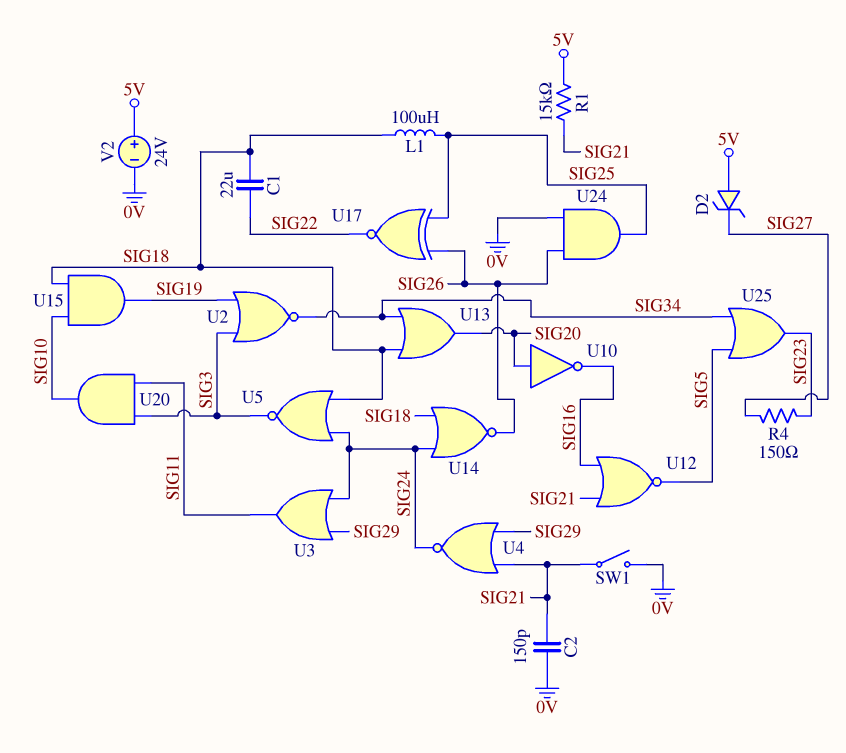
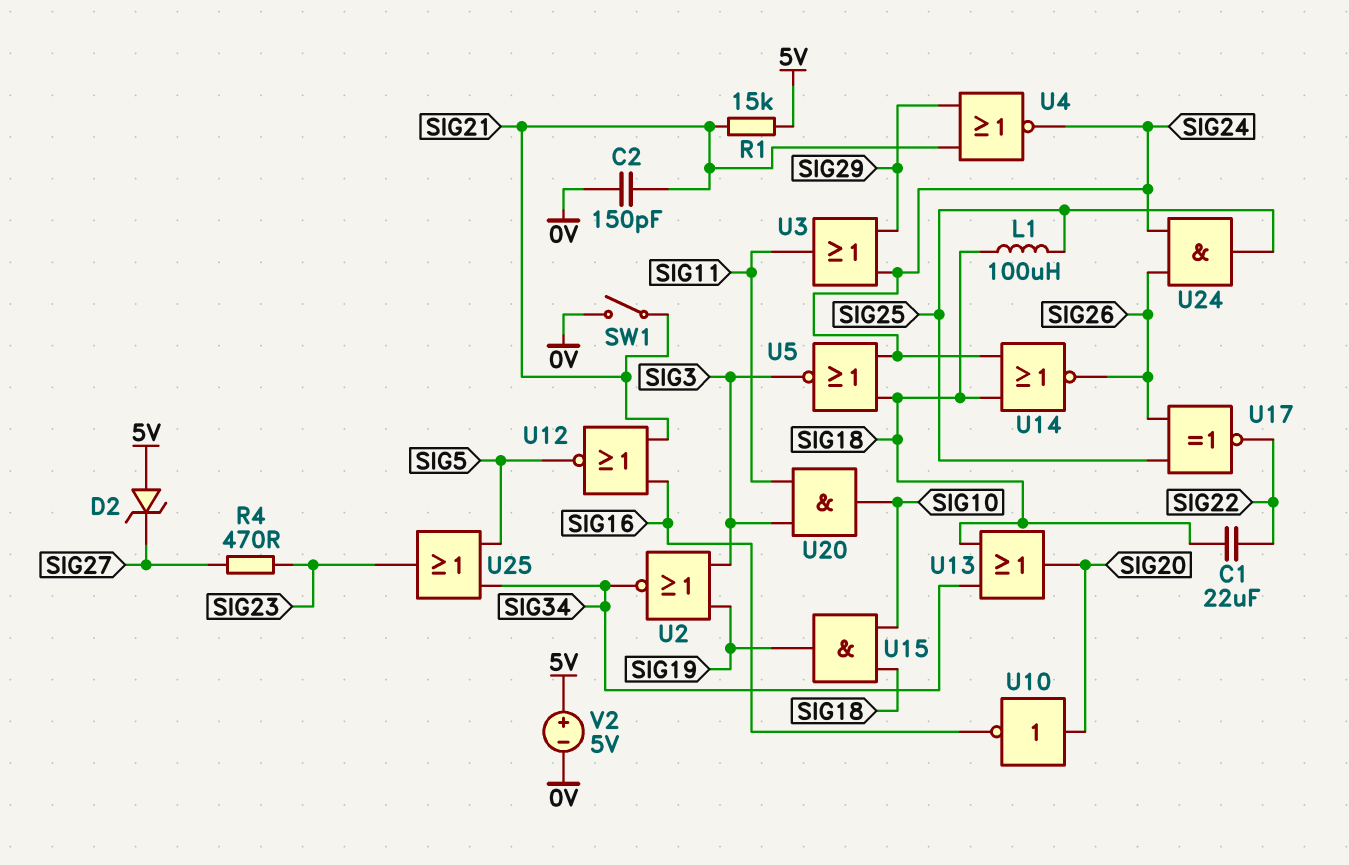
R4: 150 (SIG23, SIG27) -> 470 (SIG23, SIG27)
U24: AND (in 0V, in SIG26, out SIG25) -> AND (in SIG24, in SIG26, out SIG25)
V2: 24V (plus 5V, minus 0V) -> 5V (plus 5V, minus 0V)

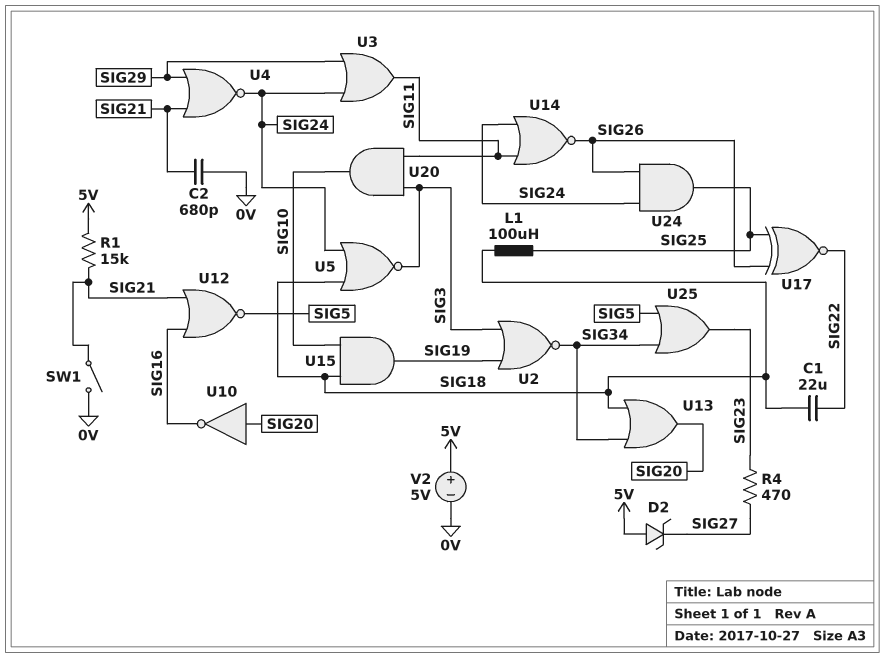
C2: 150pF (0V, SIG21) -> 680pF (0V, SIG21)
U14: NOR (in SIG18, in SIG24, out SIG26) -> NOR (in SIG11, in SIG24, out SIG26)

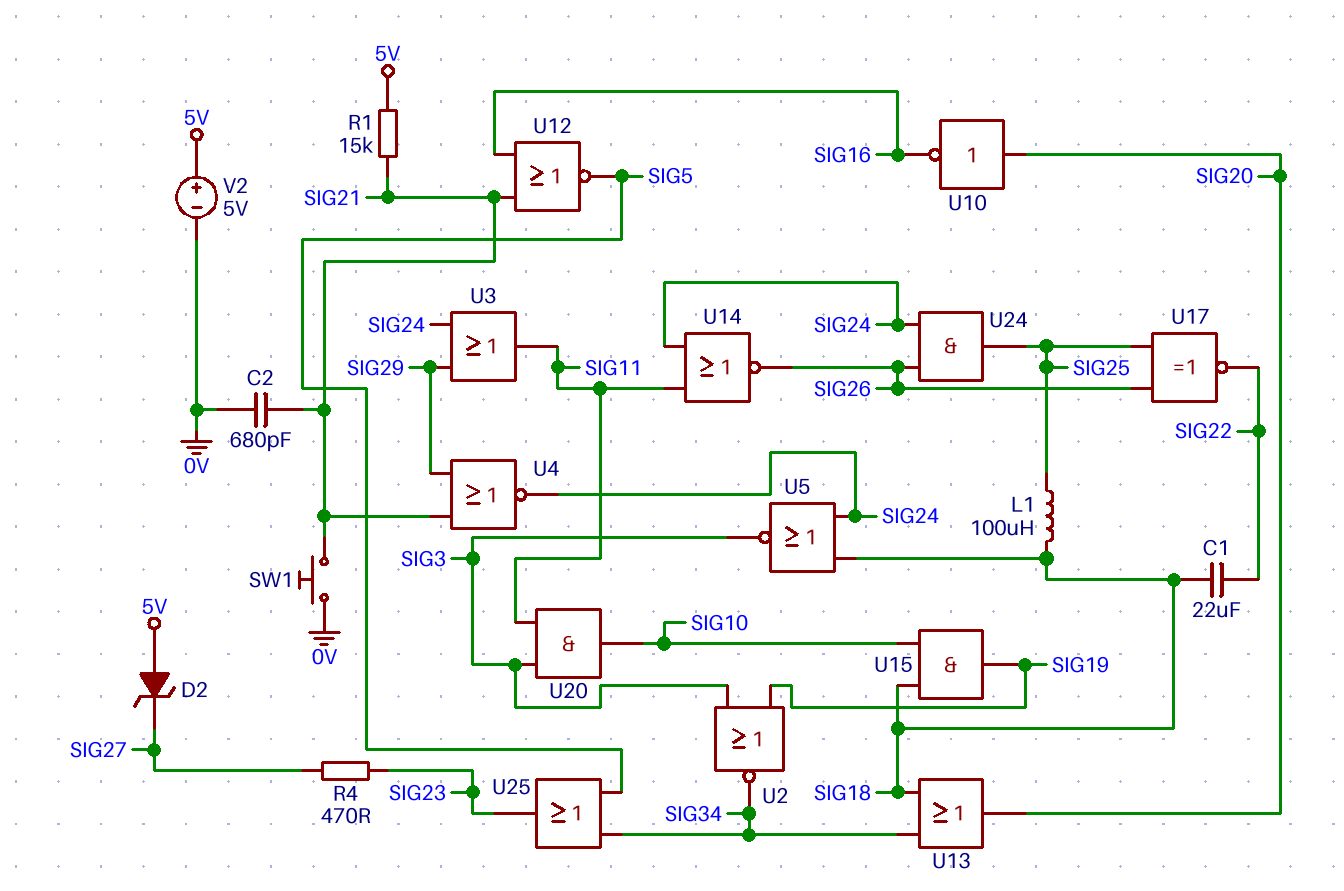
SW1: switch (0V, SIG21) -> button (0V, SIG21)

